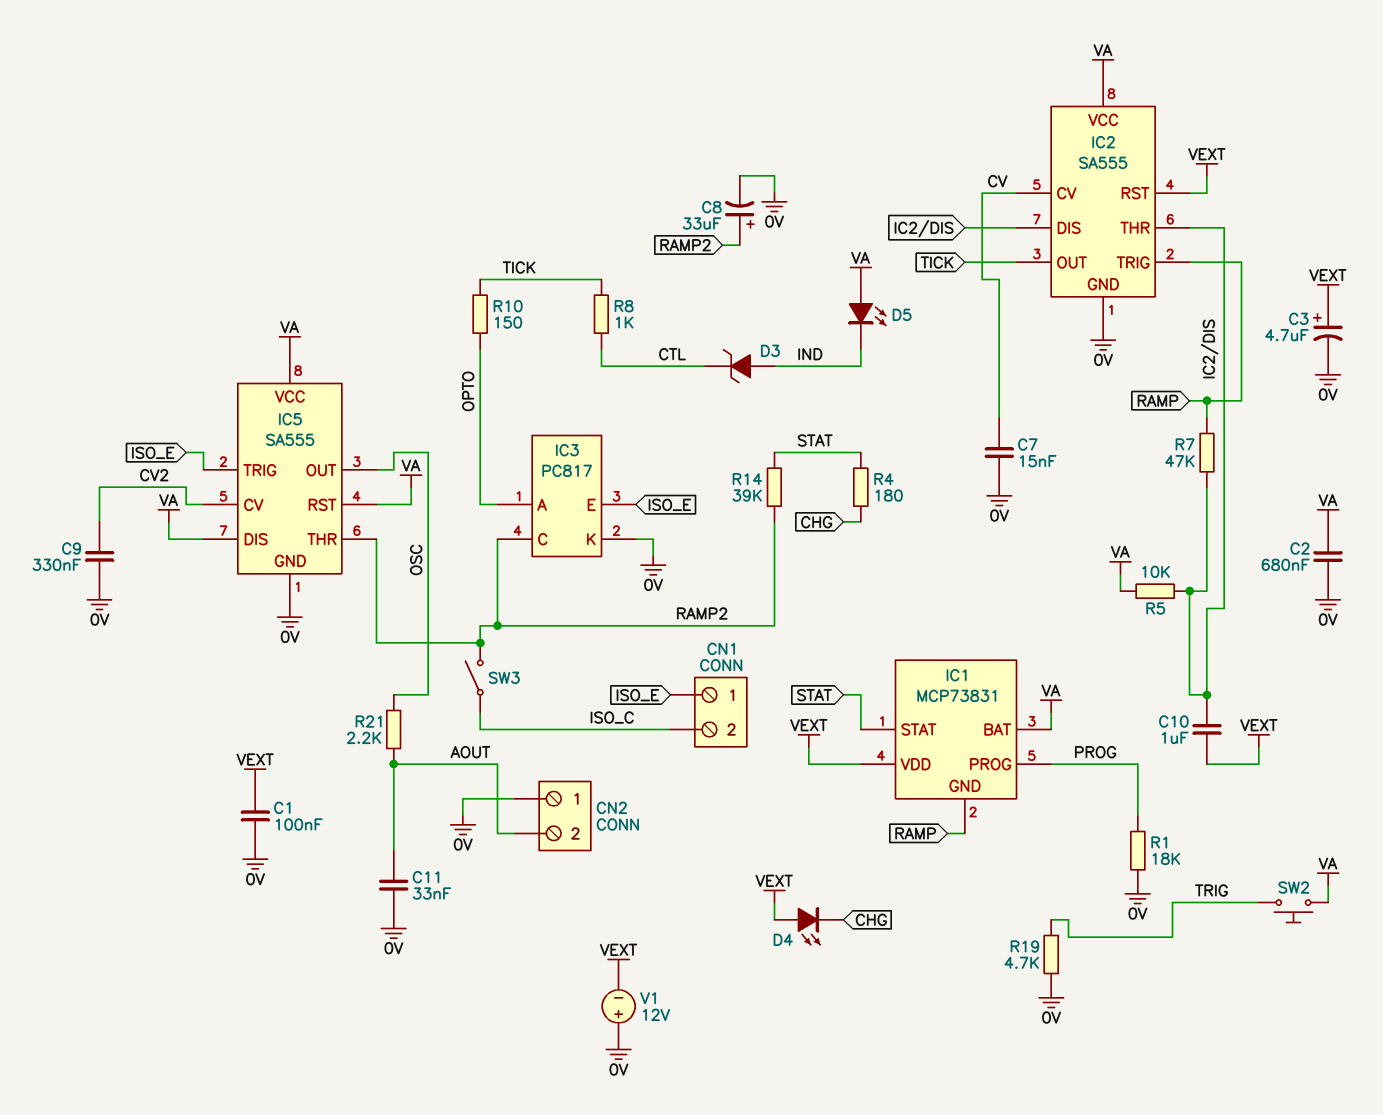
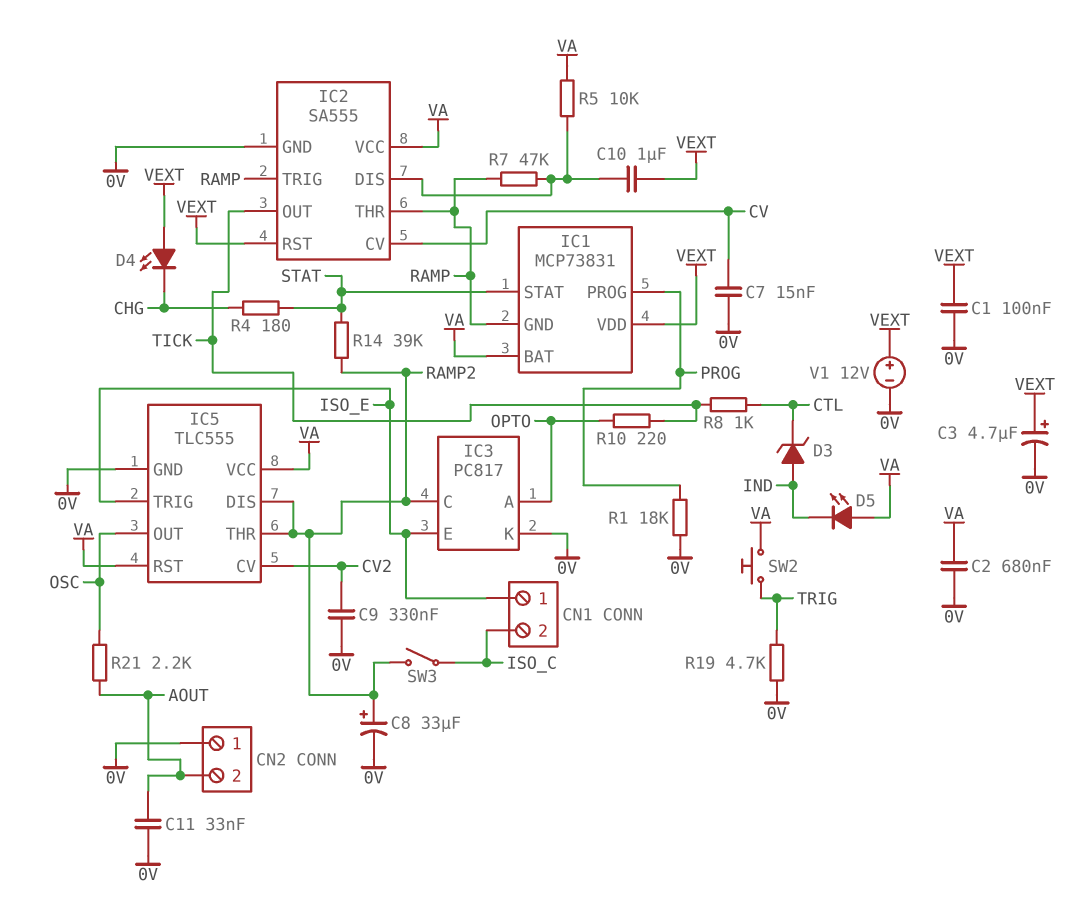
IC2 pin THR: IC2/DIS -> RAMP
IC5: SA555 -> TLC555
IC5 pin DIS: VA -> RAMP2
R10: 150 (OPTO, TICK) -> 220 (OPTO, TICK)
V1: 12V (plus 0V, minus VEXT) -> 12V (plus VEXT, minus 0V)

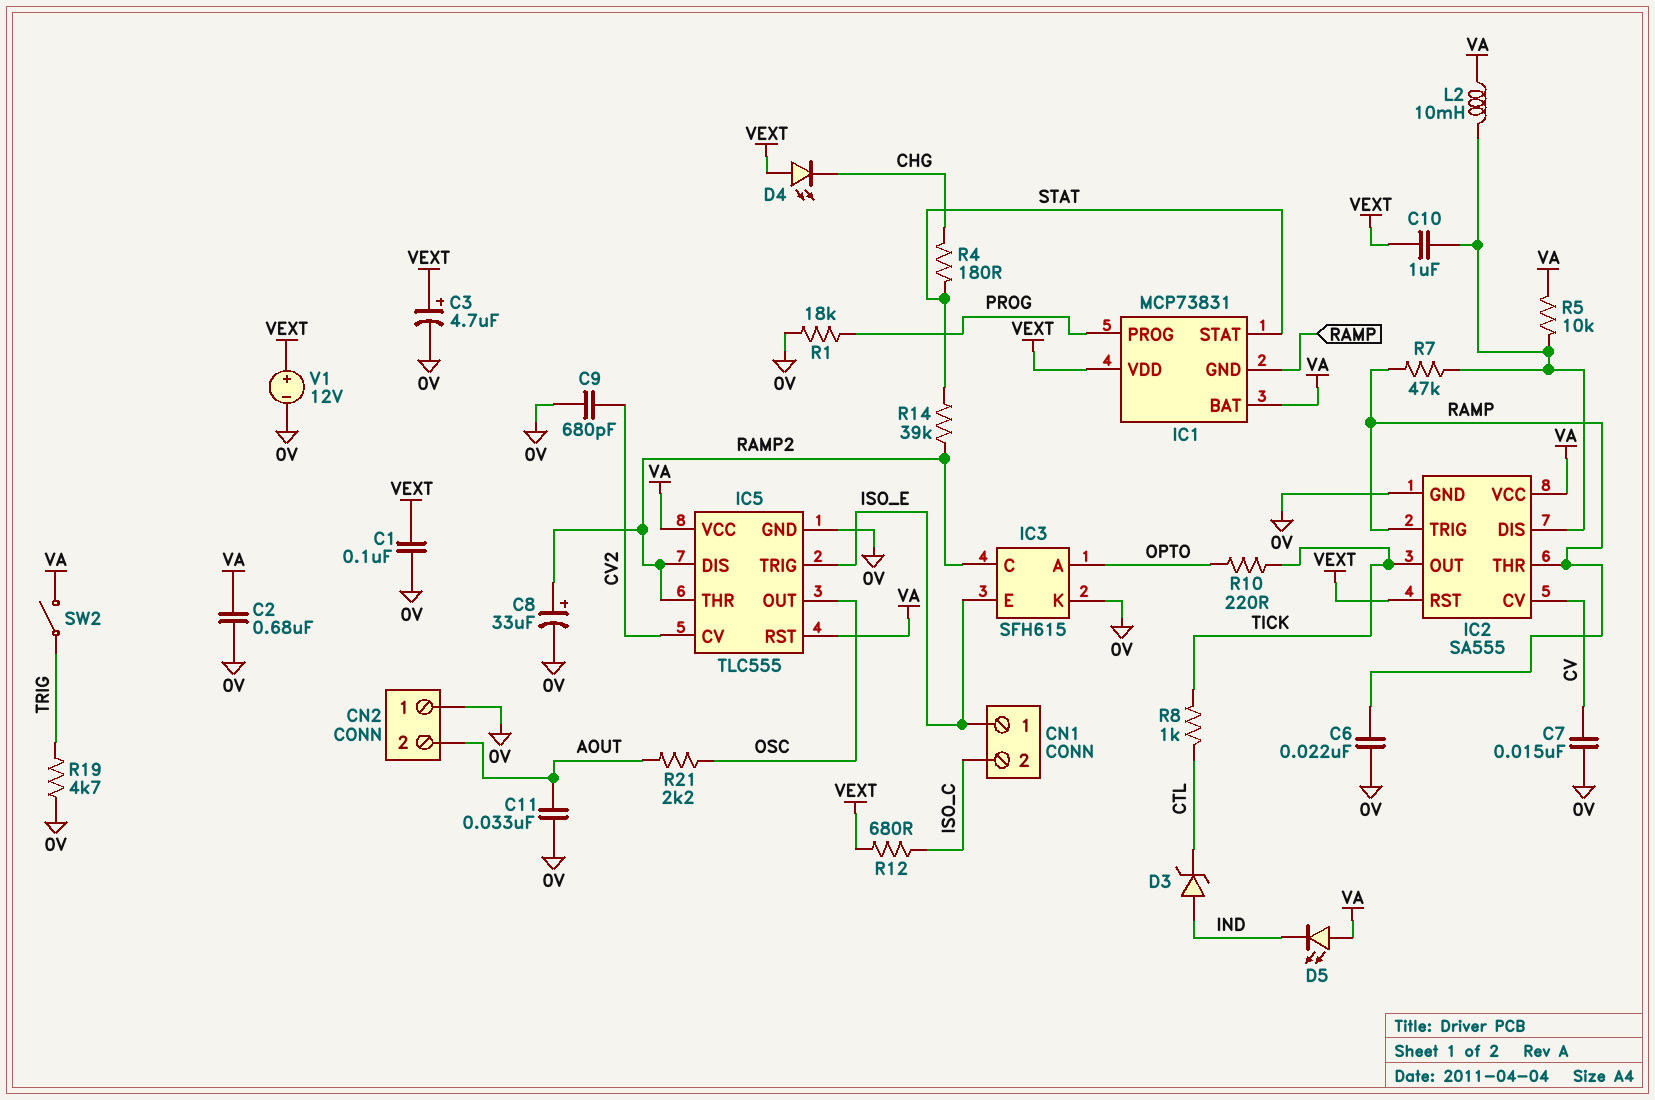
C6: none -> 22nF (0V, RAMP)
C9: 330nF (0V, CV2) -> 680pF (0V, CV2)
IC3: PC817 -> SFH615
L2: none -> 10mH (IC2/DIS, VA)
R12: none -> 680 (ISO_C, VEXT)
SW2: button (TRIG, VA) -> switch (TRIG, VA)
SW3: switch (ISO_C, RAMP2) -> none

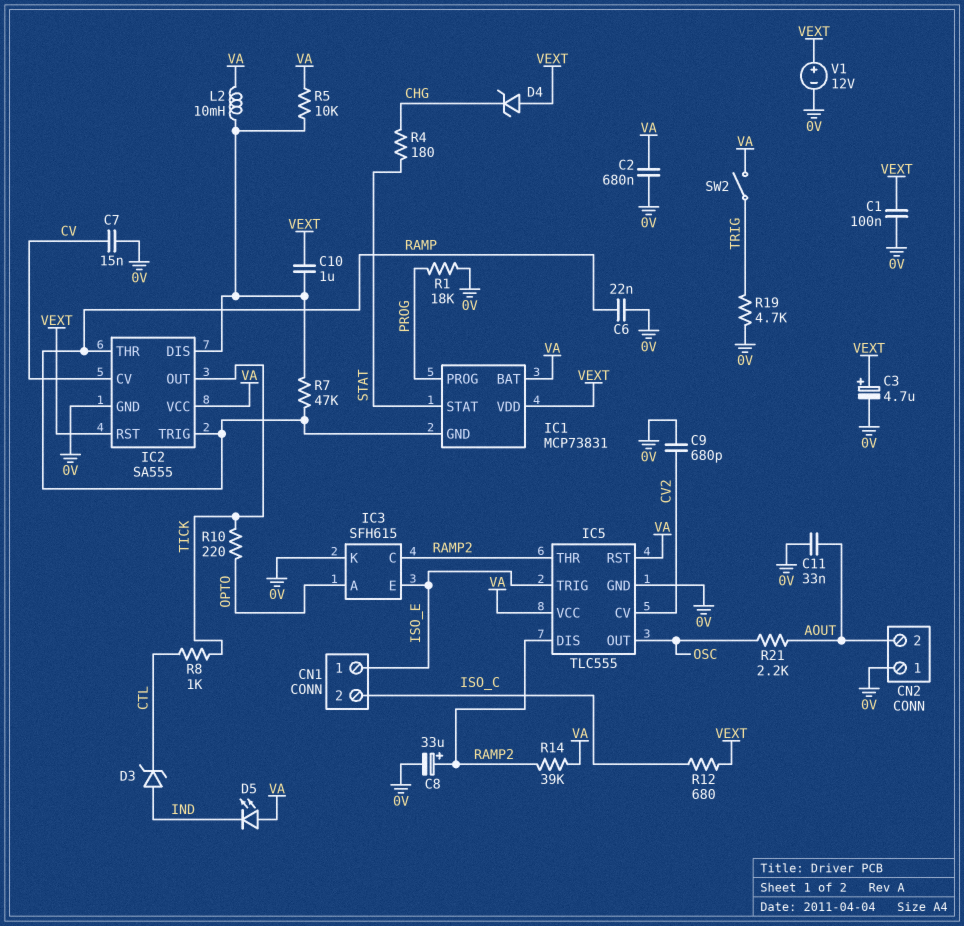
D4: LED (A VEXT, K CHG) -> zener (A VEXT, K CHG)
R14: 39k (RAMP2, STAT) -> 39k (RAMP2, VA)

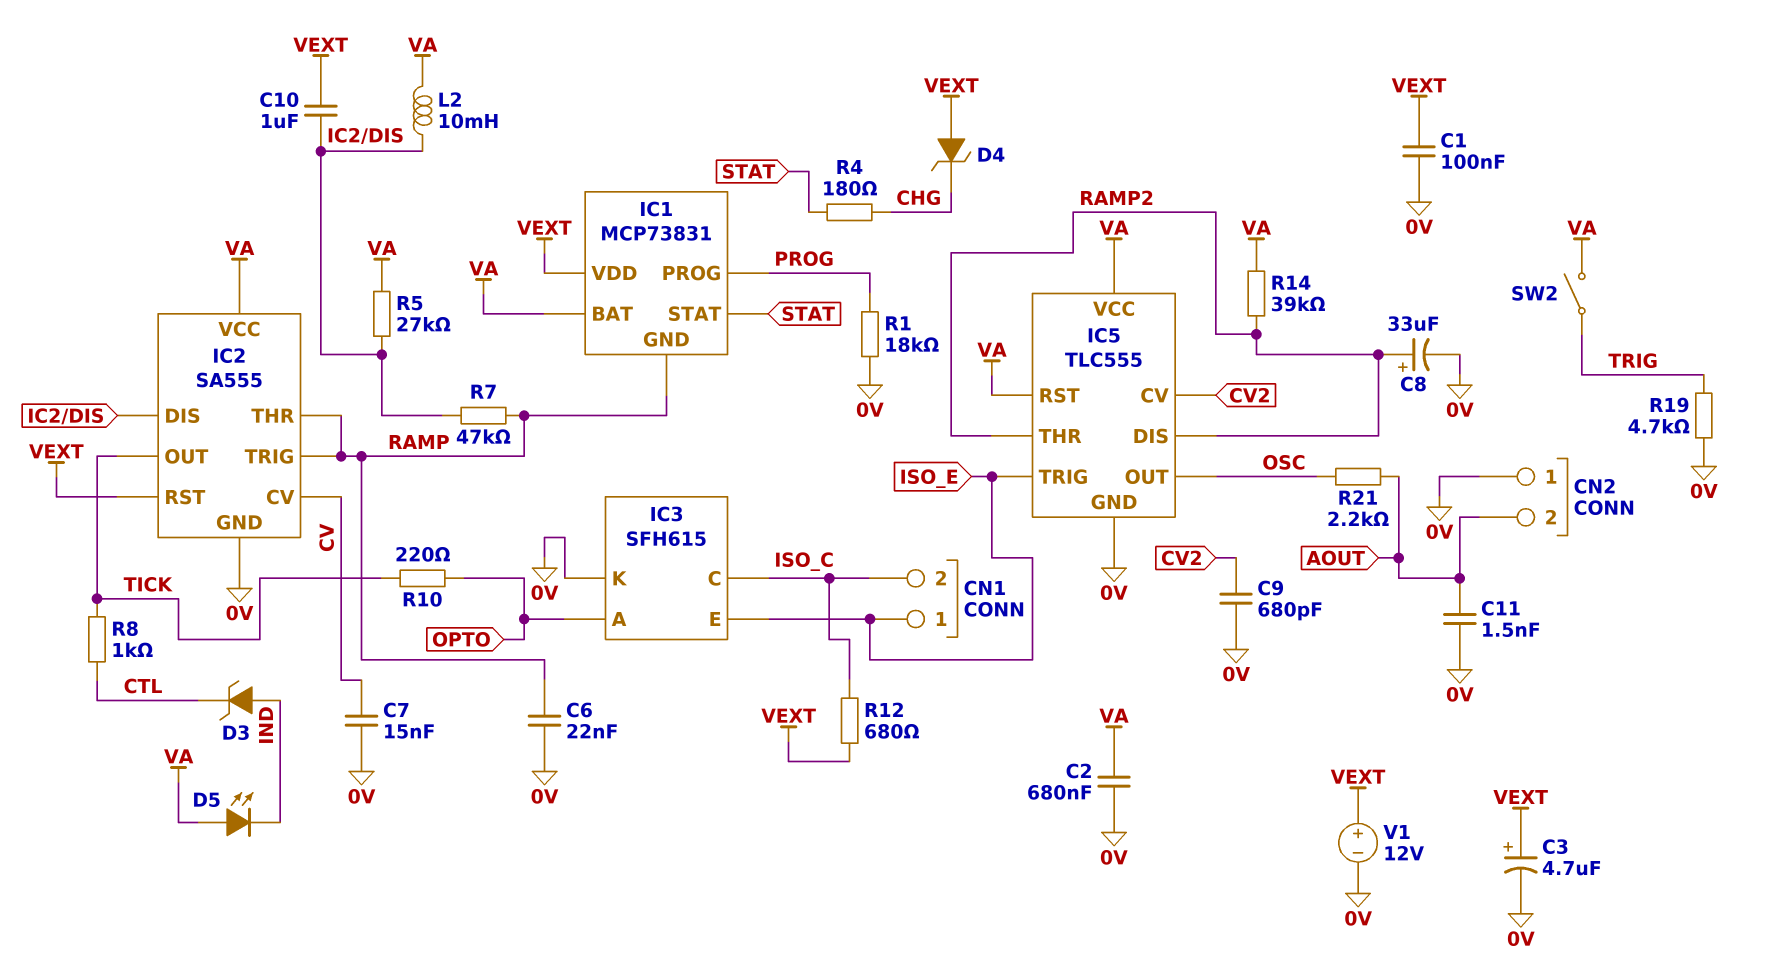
C11: 33nF (0V, AOUT) -> 1.5nF (0V, AOUT)
IC3 pin C: RAMP2 -> ISO_C
R5: 10k (IC2/DIS, VA) -> 27k (IC2/DIS, VA)

